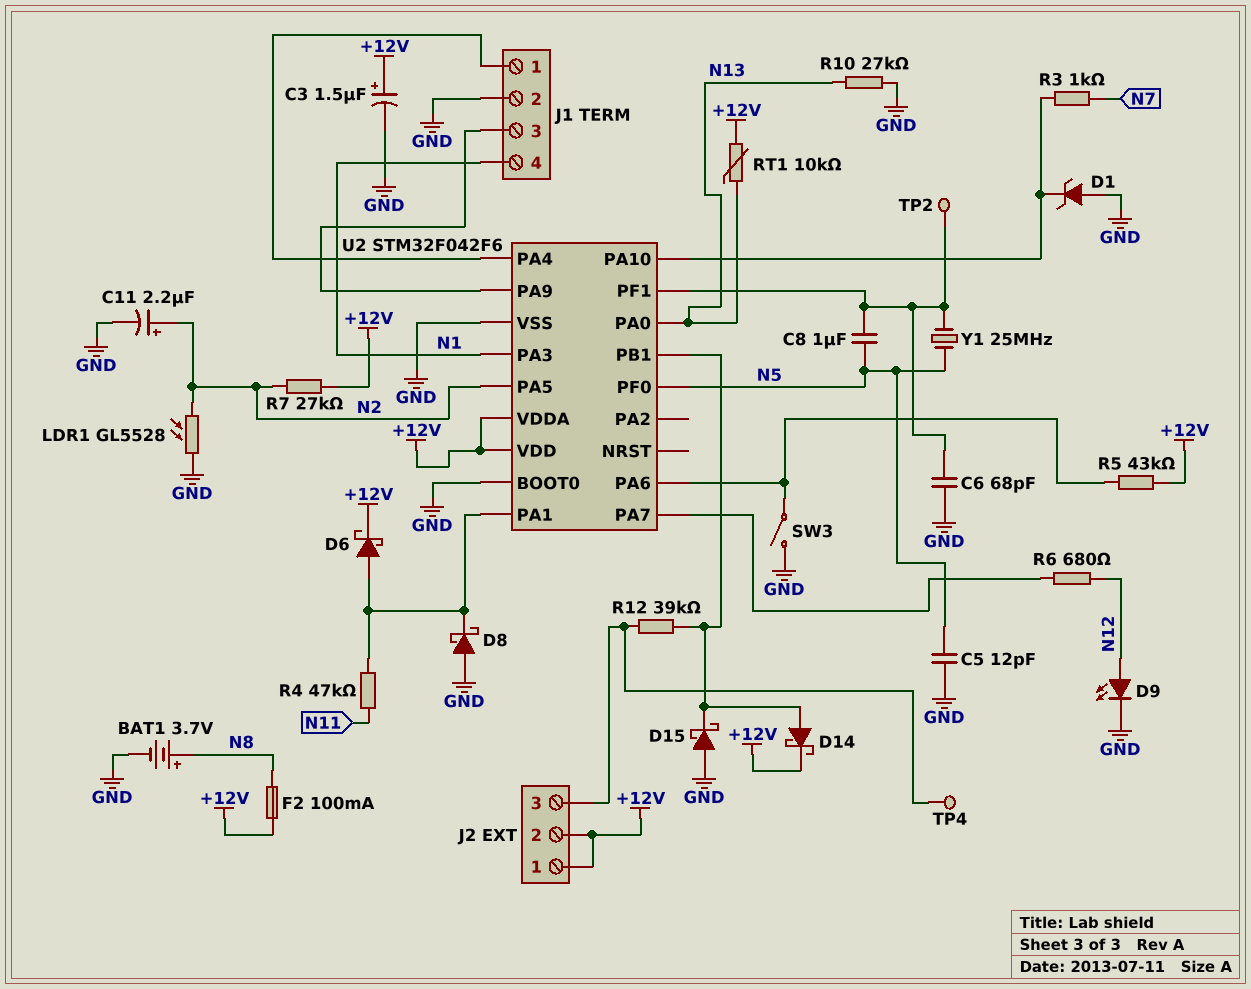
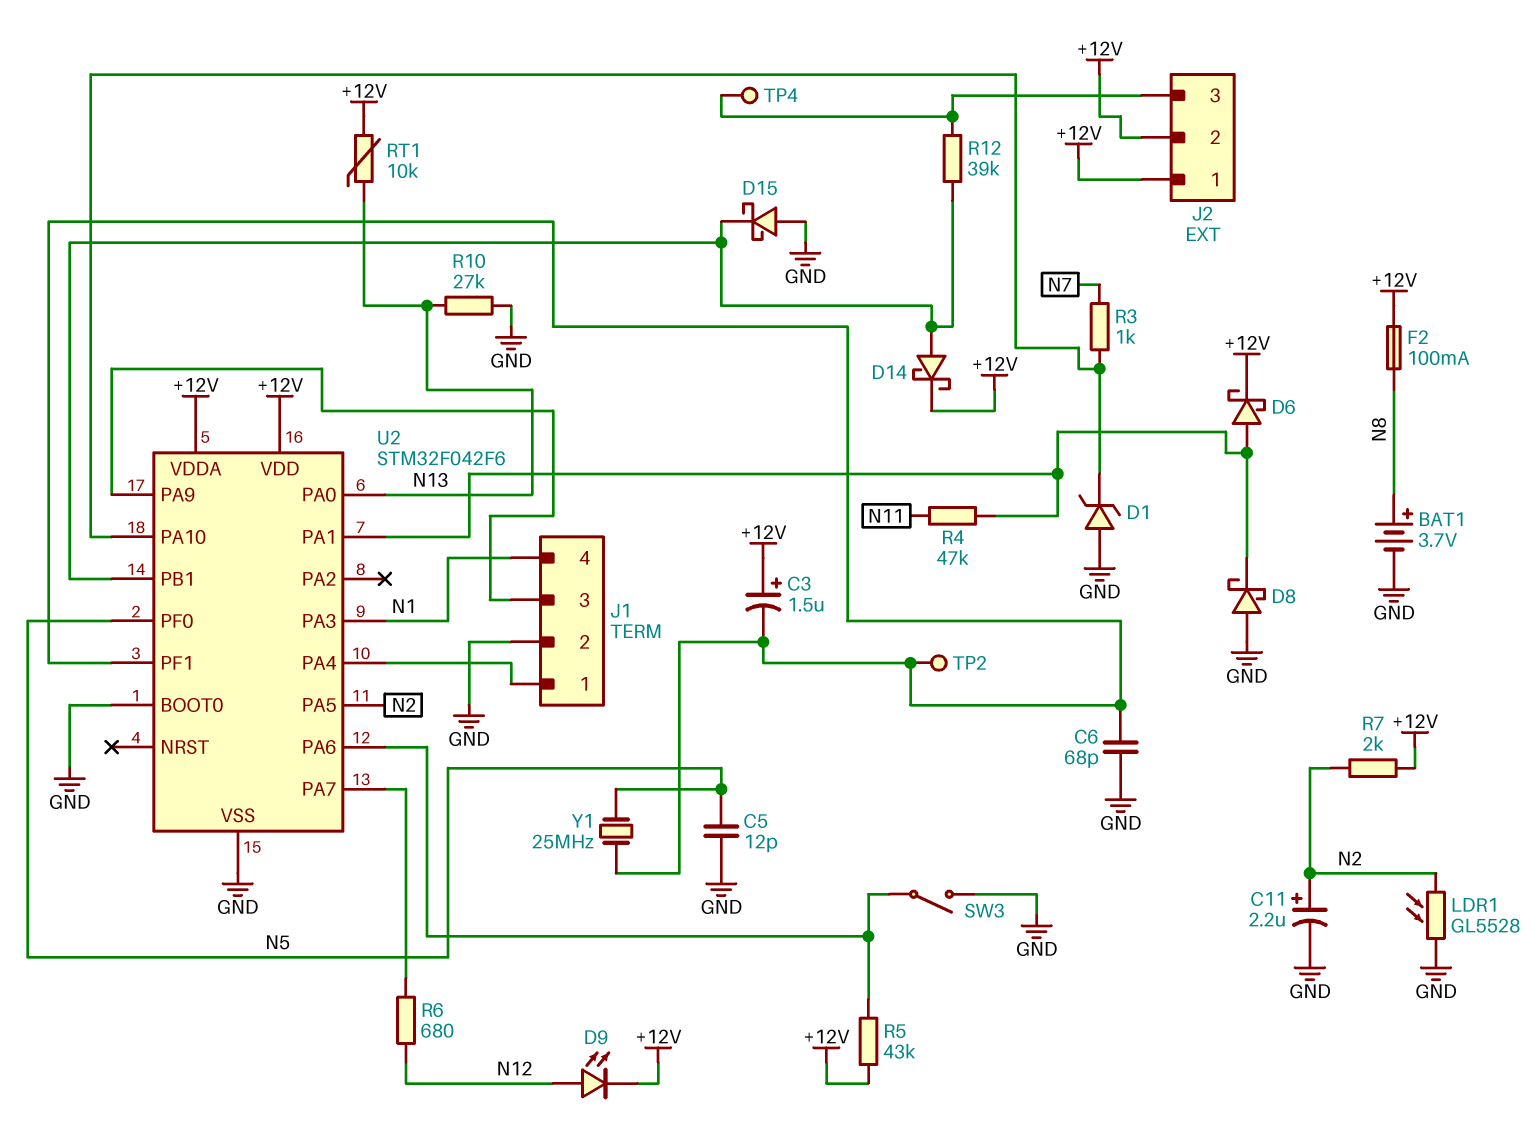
C3: 1.5uF (plus +12V, minus GND) -> 1.5uF (plus +12V, minus U2/PF1)
C8: 1uF (N5, U2/PF1) -> none
D9: LED (A N12, K GND) -> LED (A N12, K +12V)
R7: 27k (+12V, N2) -> 2k (+12V, N2)

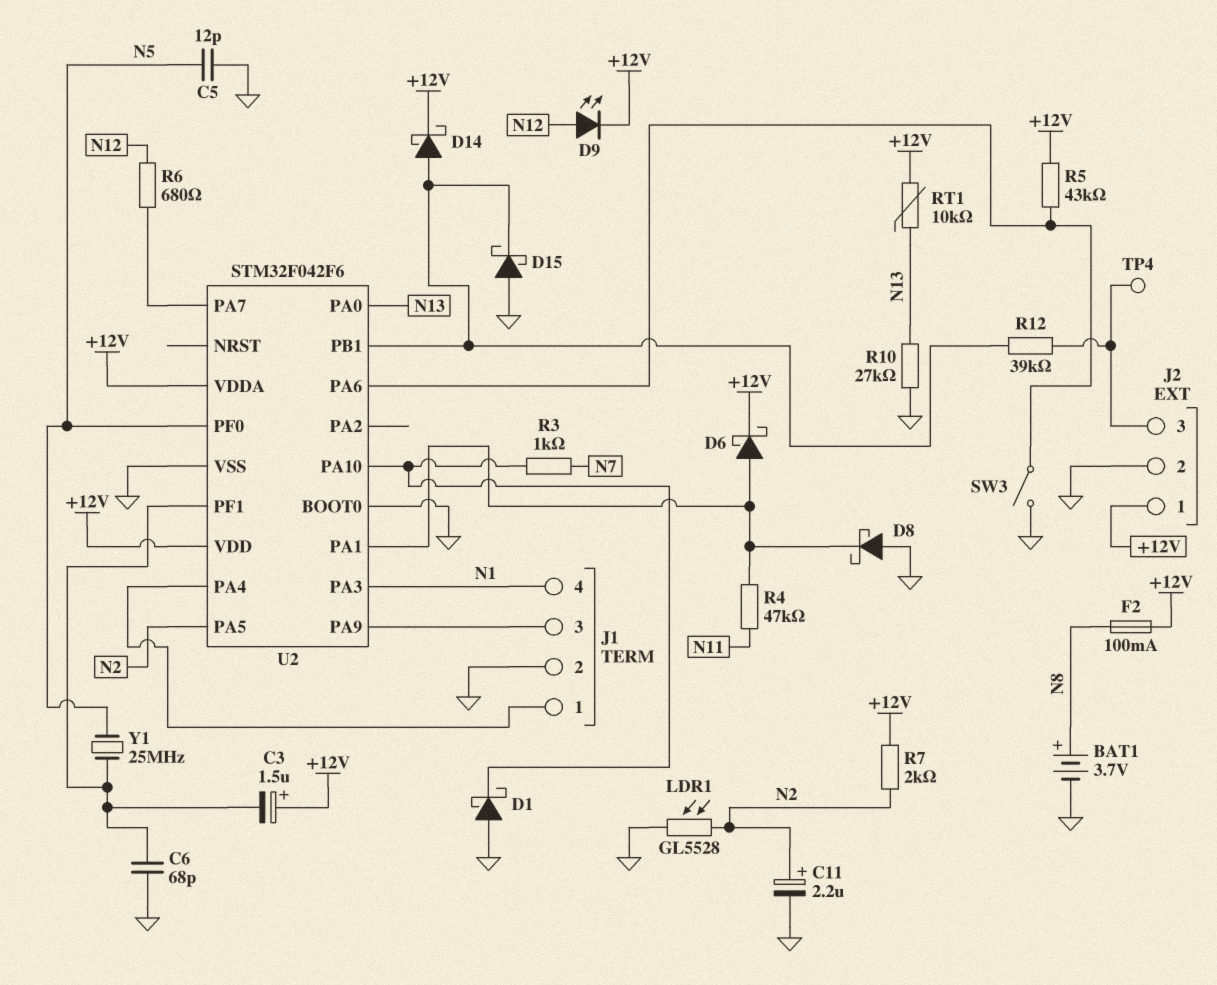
D1: zener (A GND, K U2/PA10) -> schottky (A GND, K U2/PA10)
J2 pin 2: +12V -> GND
TP2: test point (U2/PF1) -> none

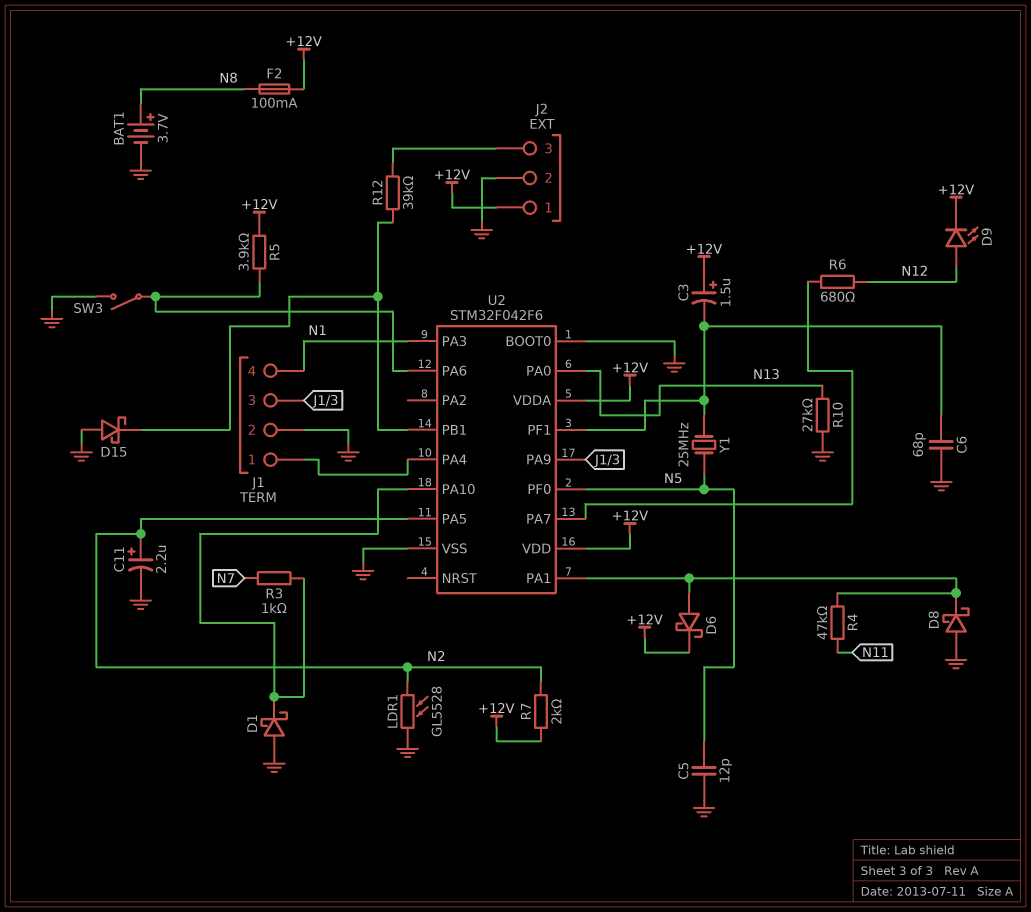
D14: schottky (A U2/PB1, K +12V) -> none
R5: 43k (+12V, U2/PA6) -> 3.9k (+12V, U2/PA6)
RT1: 10k (+12V, N13) -> none
TP4: test point (J2/3) -> none

